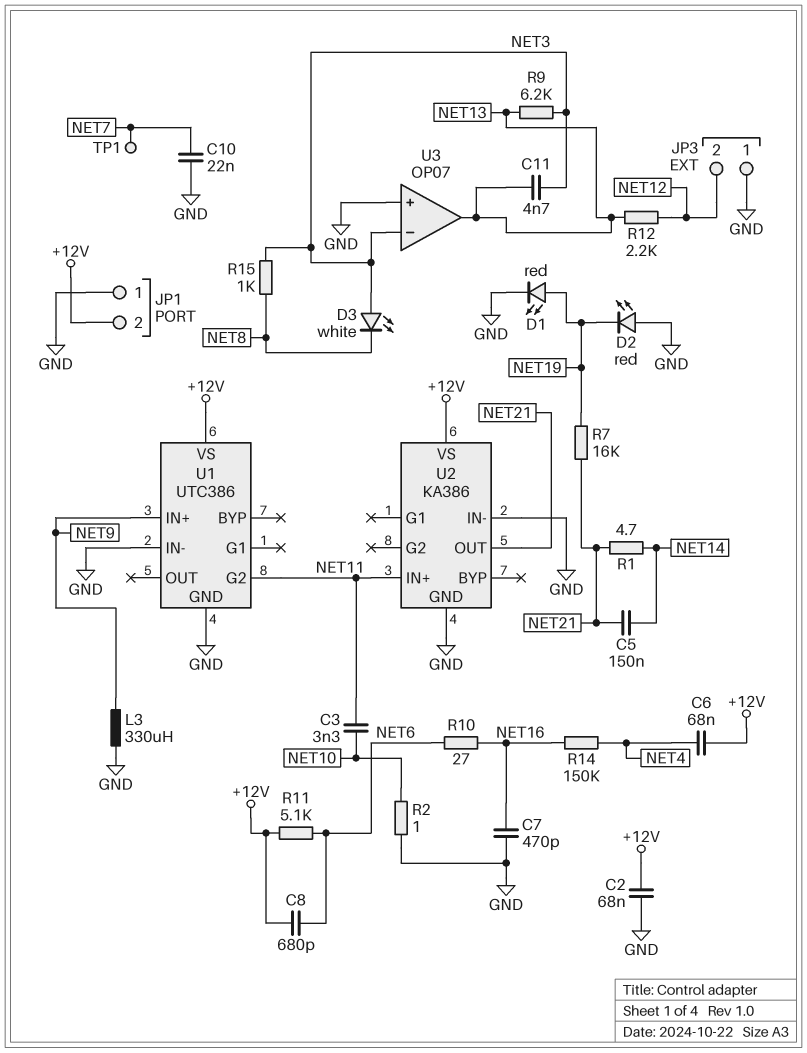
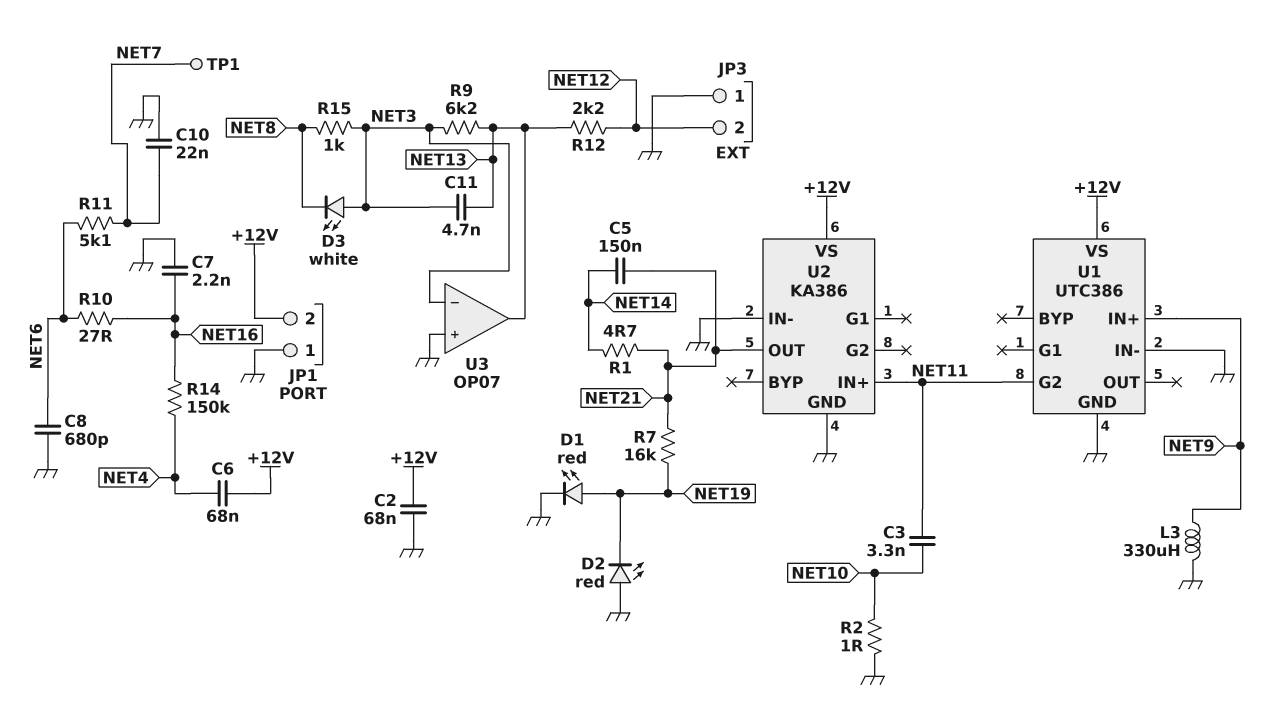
C7: 470pF (GND, NET16) -> 2.2nF (GND, NET16)
C8: 680pF (+12V, NET6) -> 680pF (GND, NET6)
R11: 5.1k (+12V, NET6) -> 5.1k (NET6, NET7)

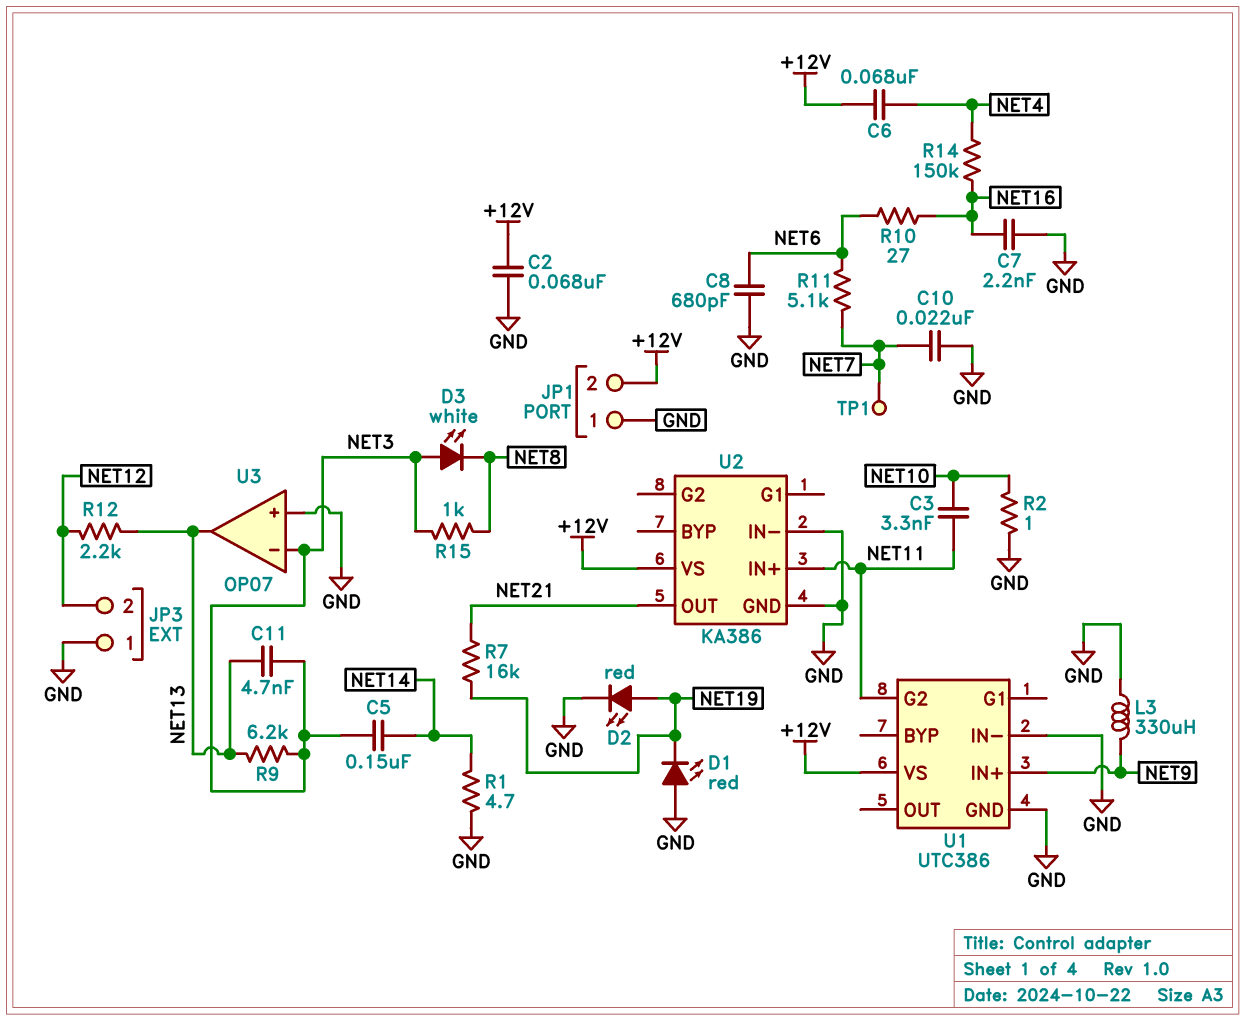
C5: 150nF (NET14, NET21) -> 150nF (NET3, NET14)
D1: LED red (A NET19, K GND) -> LED red (A GND, K NET19)
D2: LED red (A GND, K NET19) -> LED red (A NET19, K GND)
R1: 4.7 (NET14, NET21) -> 4.7 (GND, NET14)

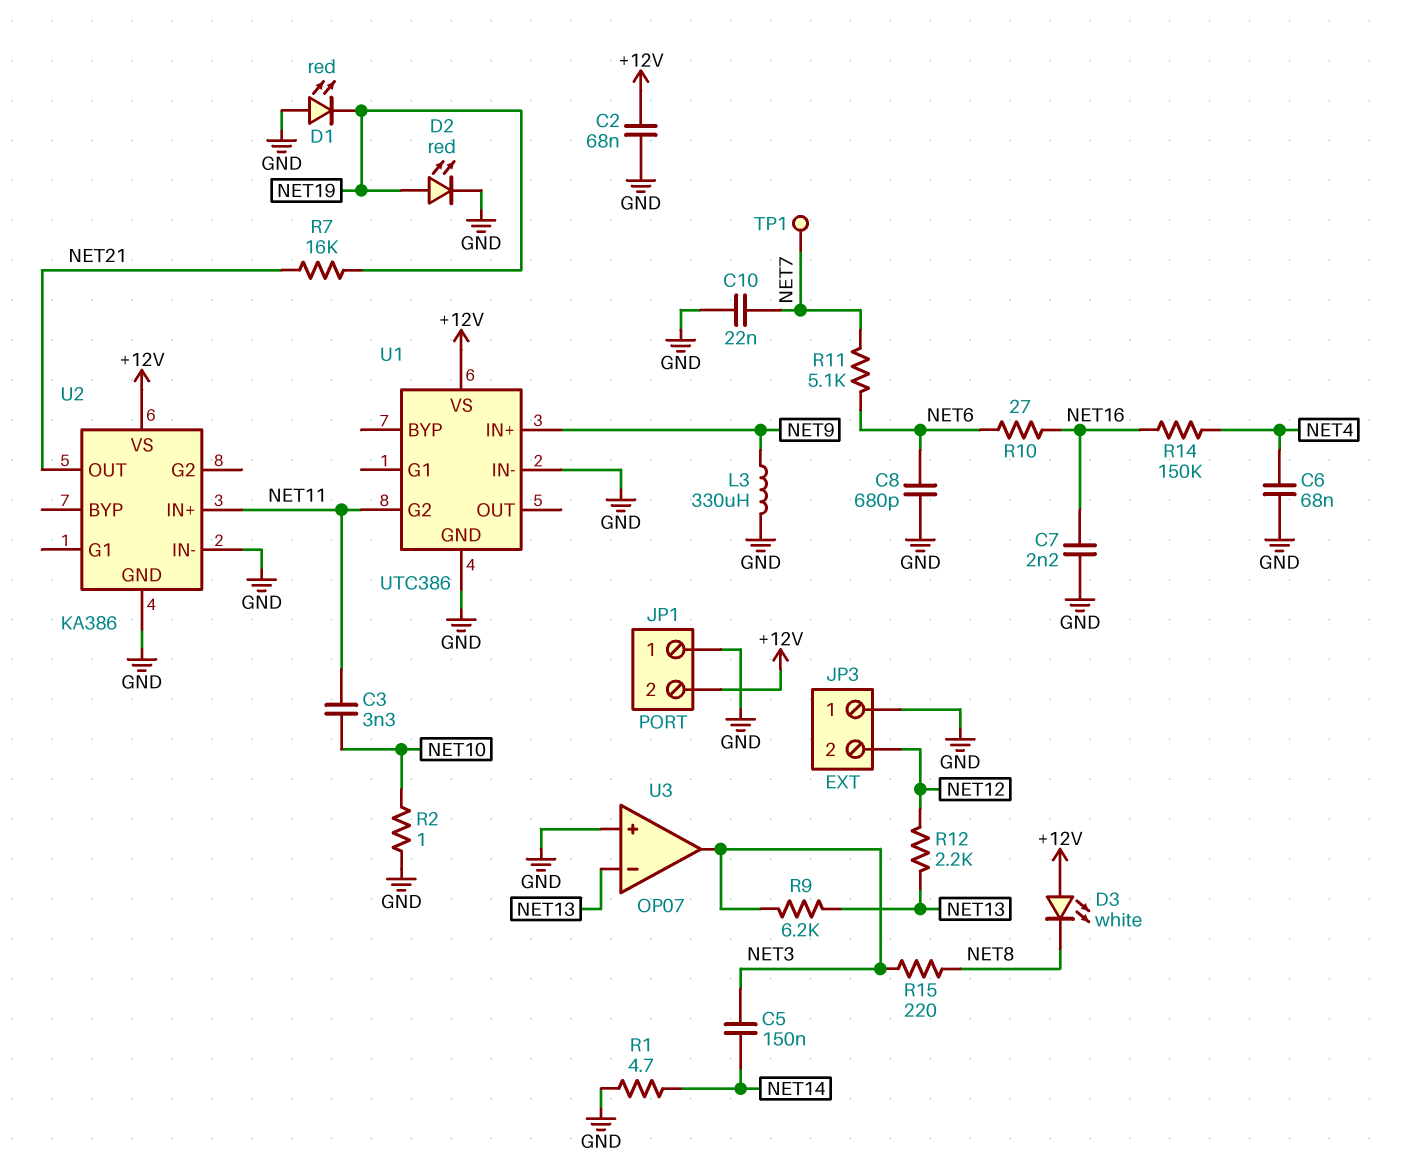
C6: 68nF (+12V, NET4) -> 68nF (GND, NET4)
C11: 4.7nF (NET3, NET13) -> none
D3: LED white (A NET3, K NET8) -> LED white (A +12V, K NET8)
R15: 1k (NET3, NET8) -> 220 (NET3, NET8)
U3 pin in-: NET3 -> NET13
U3 pin out: NET13 -> NET3

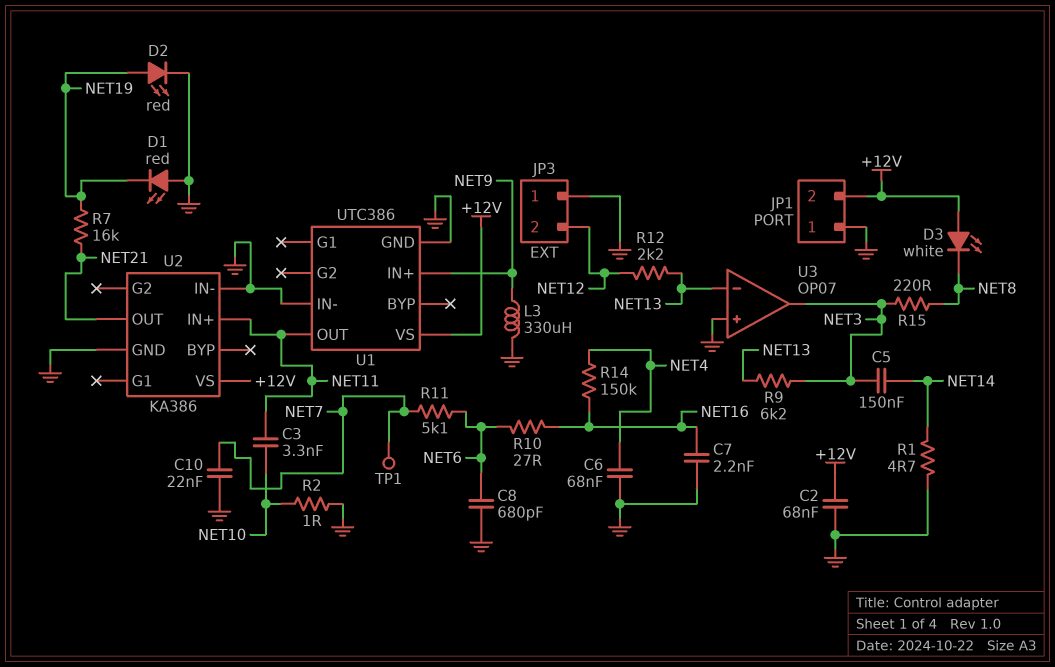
U1 pin G2: NET11 -> none
U1 pin OUT: none -> NET11

